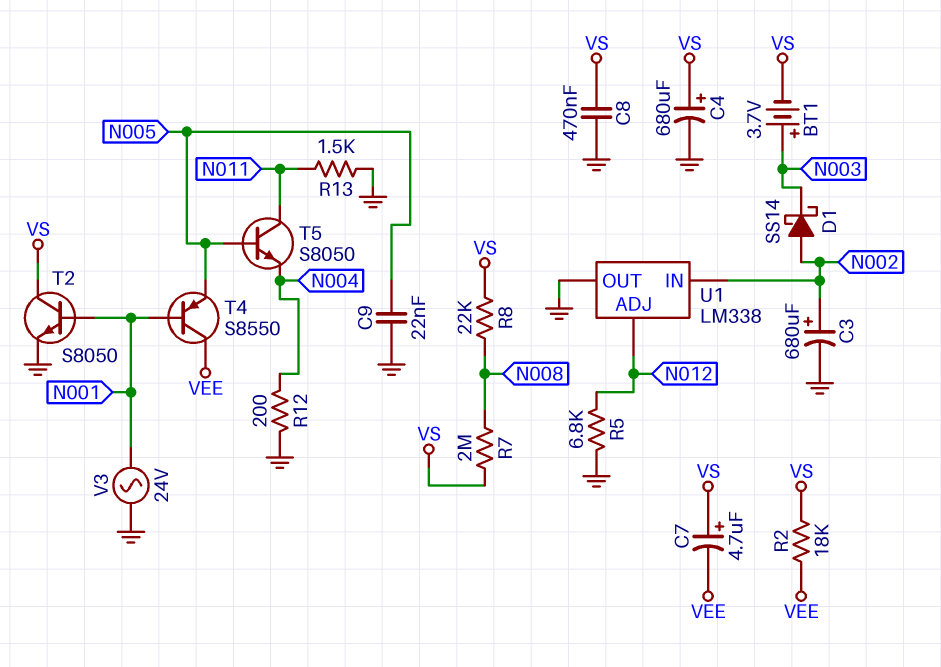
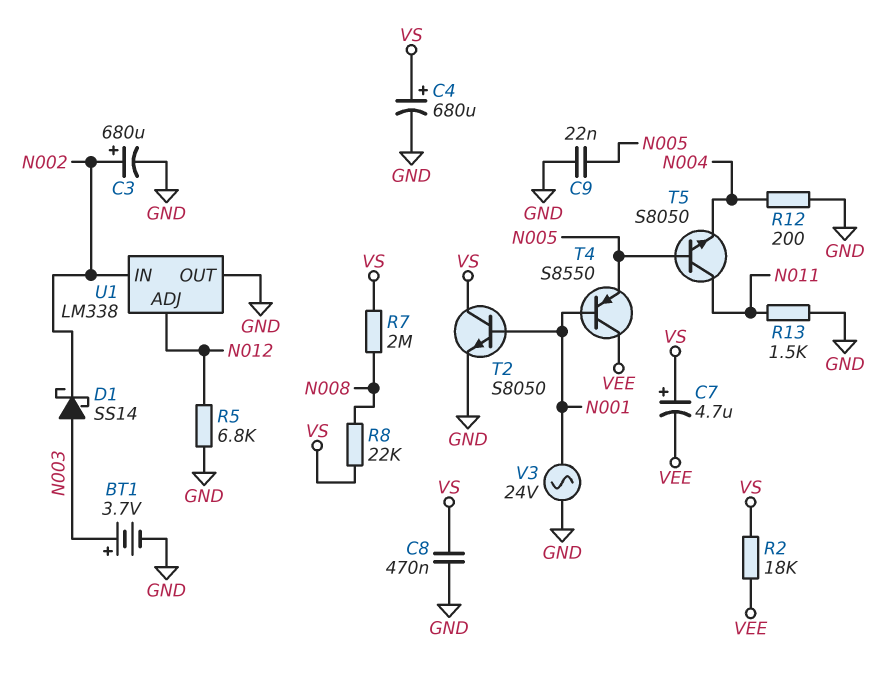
BT1: 3.7V (plus N003, minus VS) -> 3.7V (plus N003, minus GND)
D1: schottky SS14 (A N002, K N003) -> schottky SS14 (A N003, K N002)

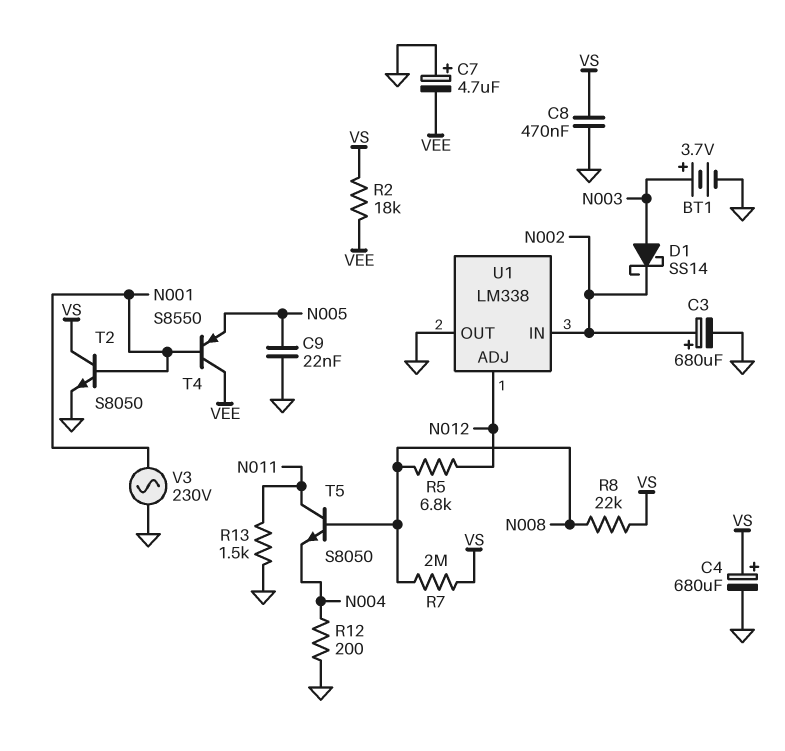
C7: 4.7uF (plus VS, minus VEE) -> 4.7uF (plus GND, minus VEE)
R5: 6.8k (GND, N012) -> 6.8k (N008, N012)
T5: NPN S8050 (B N005, C N011, E N004) -> NPN S8050 (B N008, C N011, E N004)
V3: AC 24V (GND, N001) -> AC 230V (GND, N001)

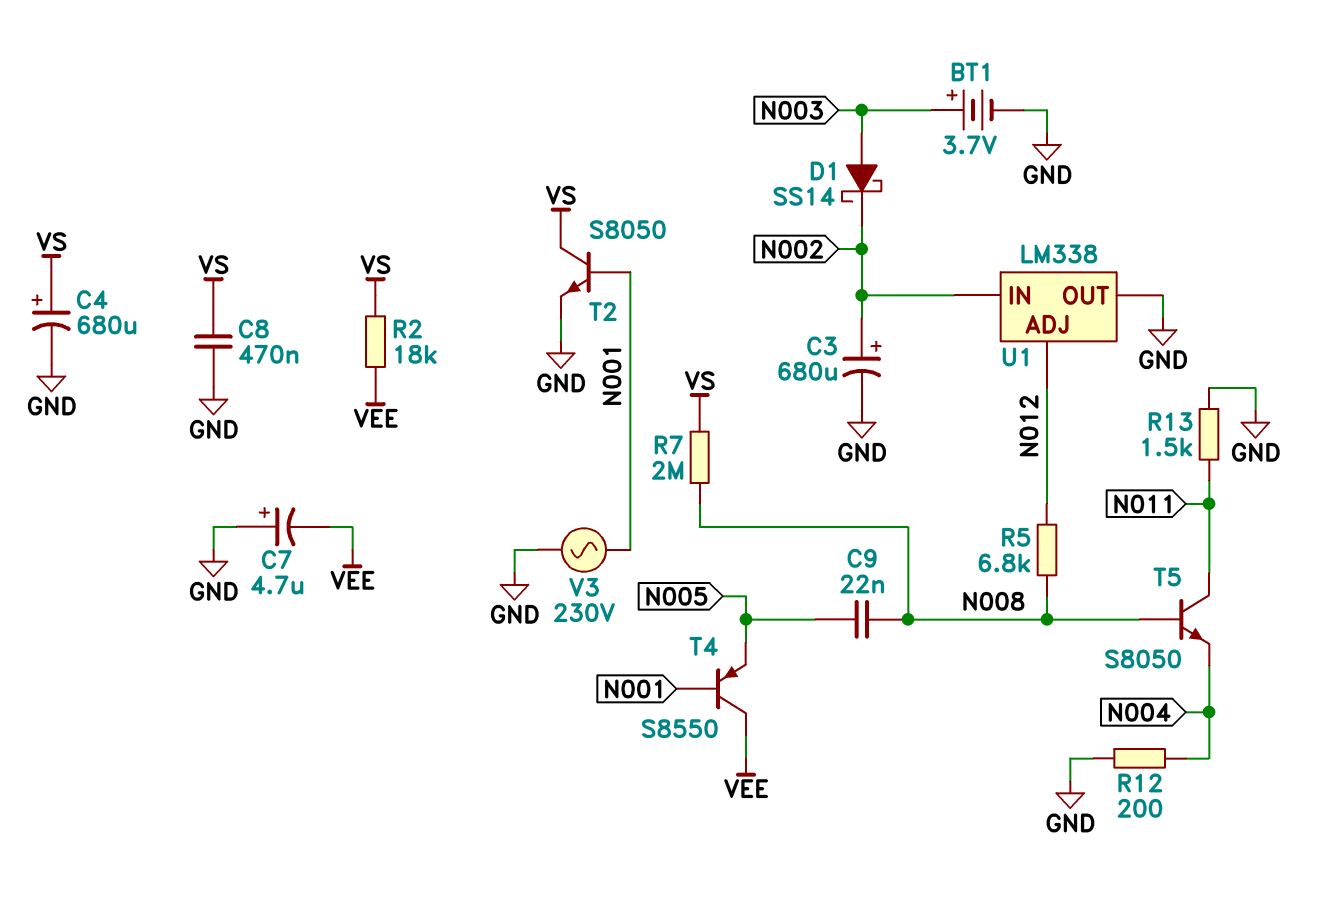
C9: 22nF (GND, N005) -> 22nF (N005, N008)
R8: 22k (N008, VS) -> none

